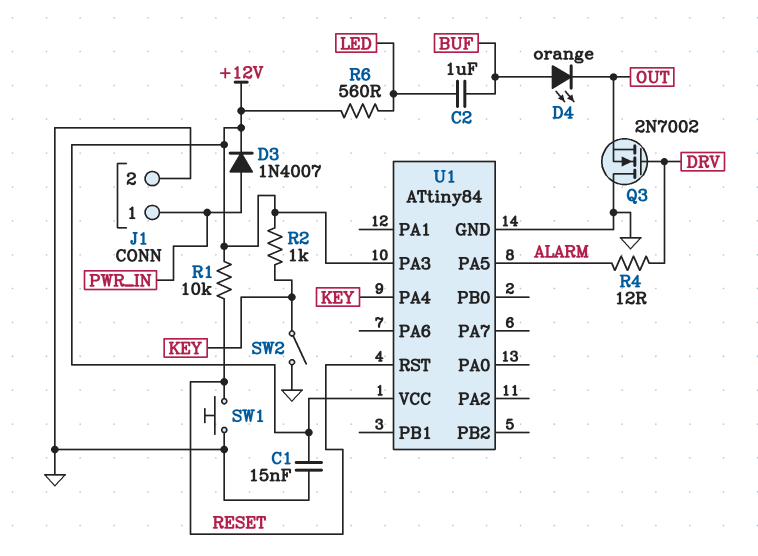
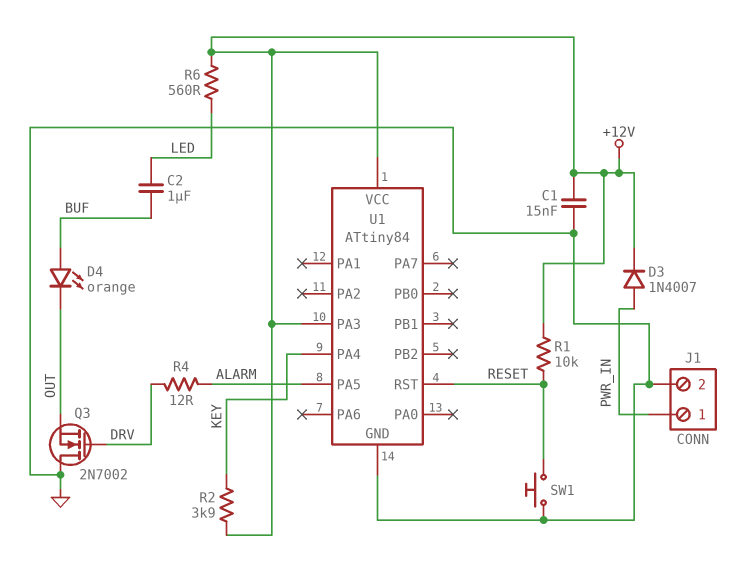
R2: 1k (+12V, KEY) -> 3.9k (+12V, KEY)
SW2: switch (GND, KEY) -> none

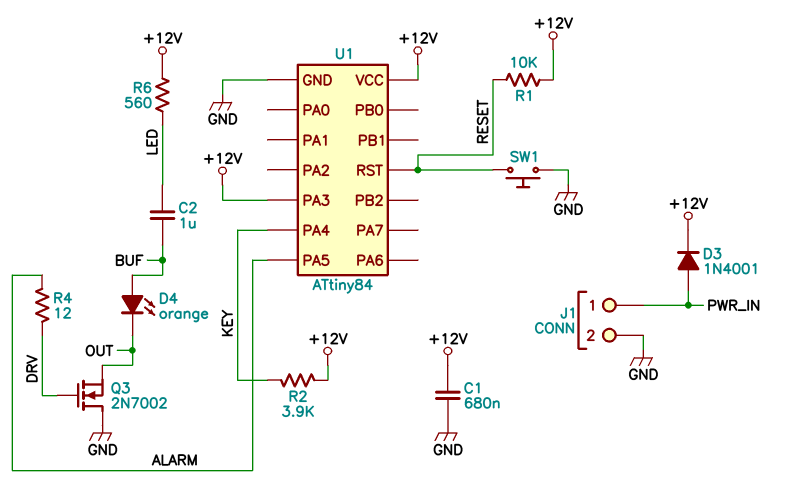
C1: 15nF (+12V, GND) -> 680nF (+12V, GND)
D3: diode 1N4007 (A PWR_IN, K +12V) -> diode 1N4001 (A PWR_IN, K +12V)

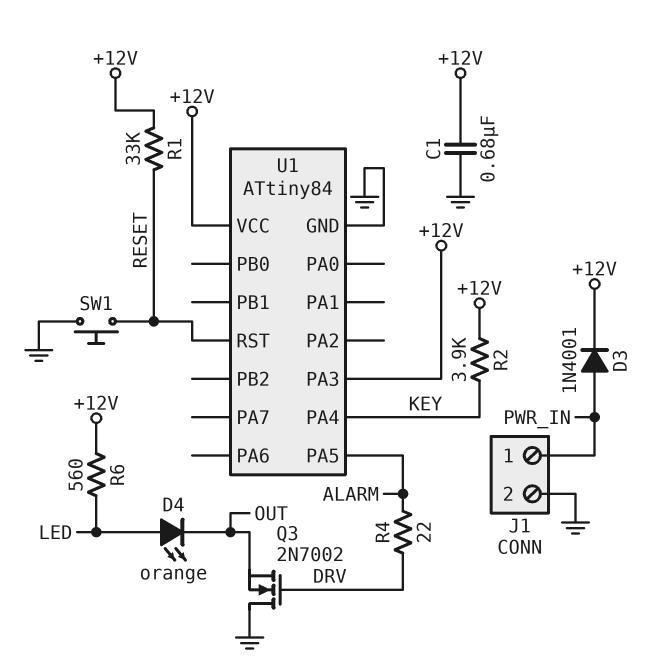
C2: 1uF (BUF, LED) -> none
D4: LED orange (A BUF, K OUT) -> LED orange (A LED, K OUT)
R1: 10k (+12V, RESET) -> 33k (+12V, RESET)
R4: 12 (ALARM, DRV) -> 22 (ALARM, DRV)

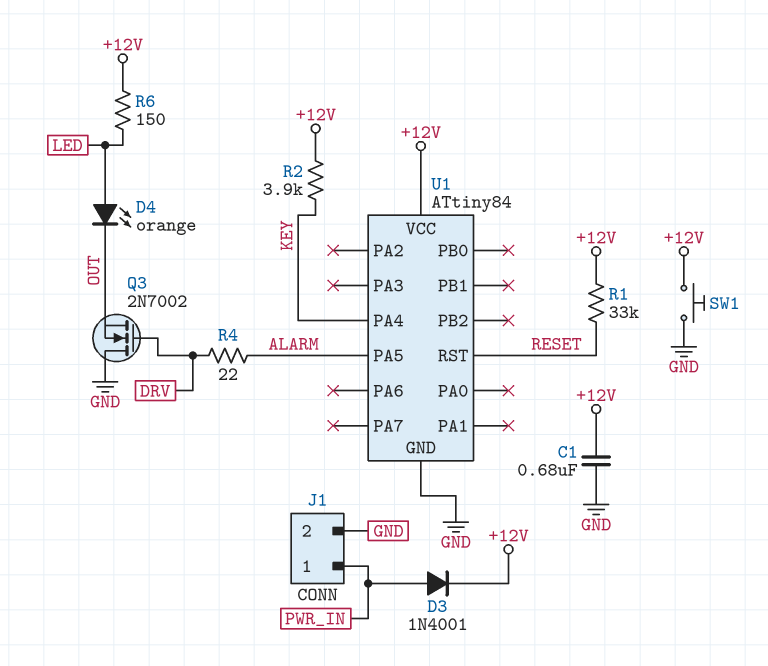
R6: 560 (+12V, LED) -> 150 (+12V, LED)
SW1: button (GND, RESET) -> button (+12V, GND)
U1 pin PA3: +12V -> none

